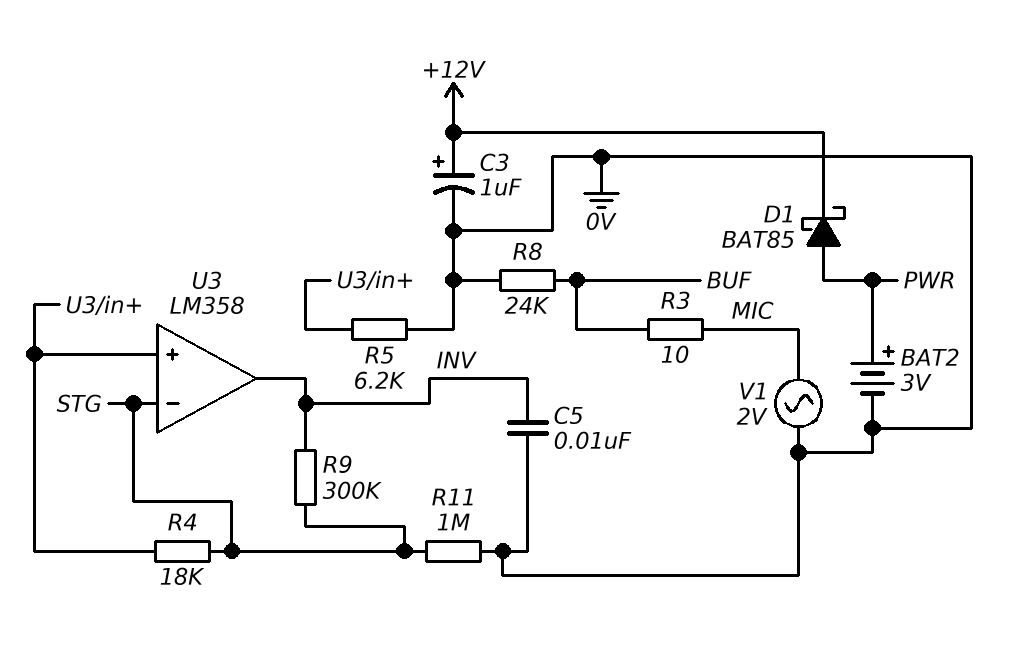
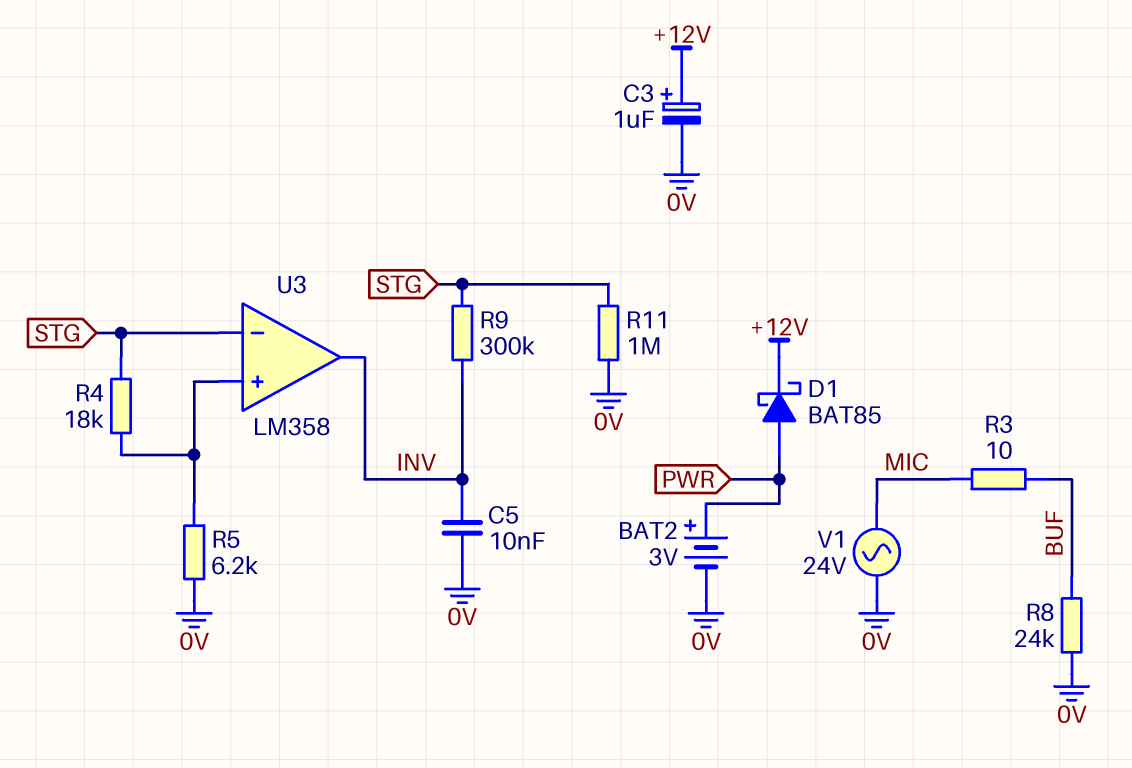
V1: AC 2V (0V, MIC) -> AC 24V (0V, MIC)

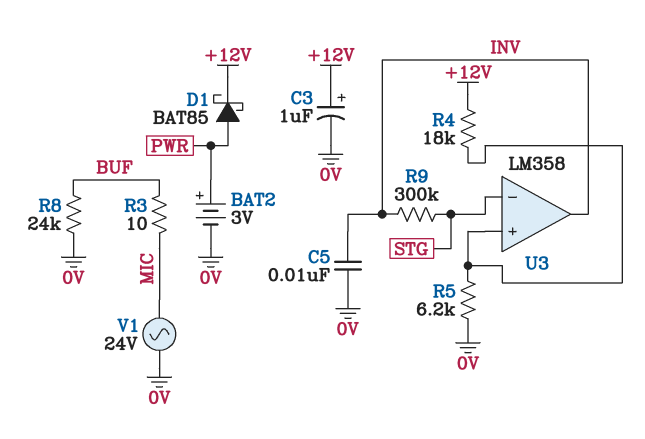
R4: 18k (STG, U3/in+) -> 18k (+12V, U3/in+)
R11: 1M (0V, STG) -> none

